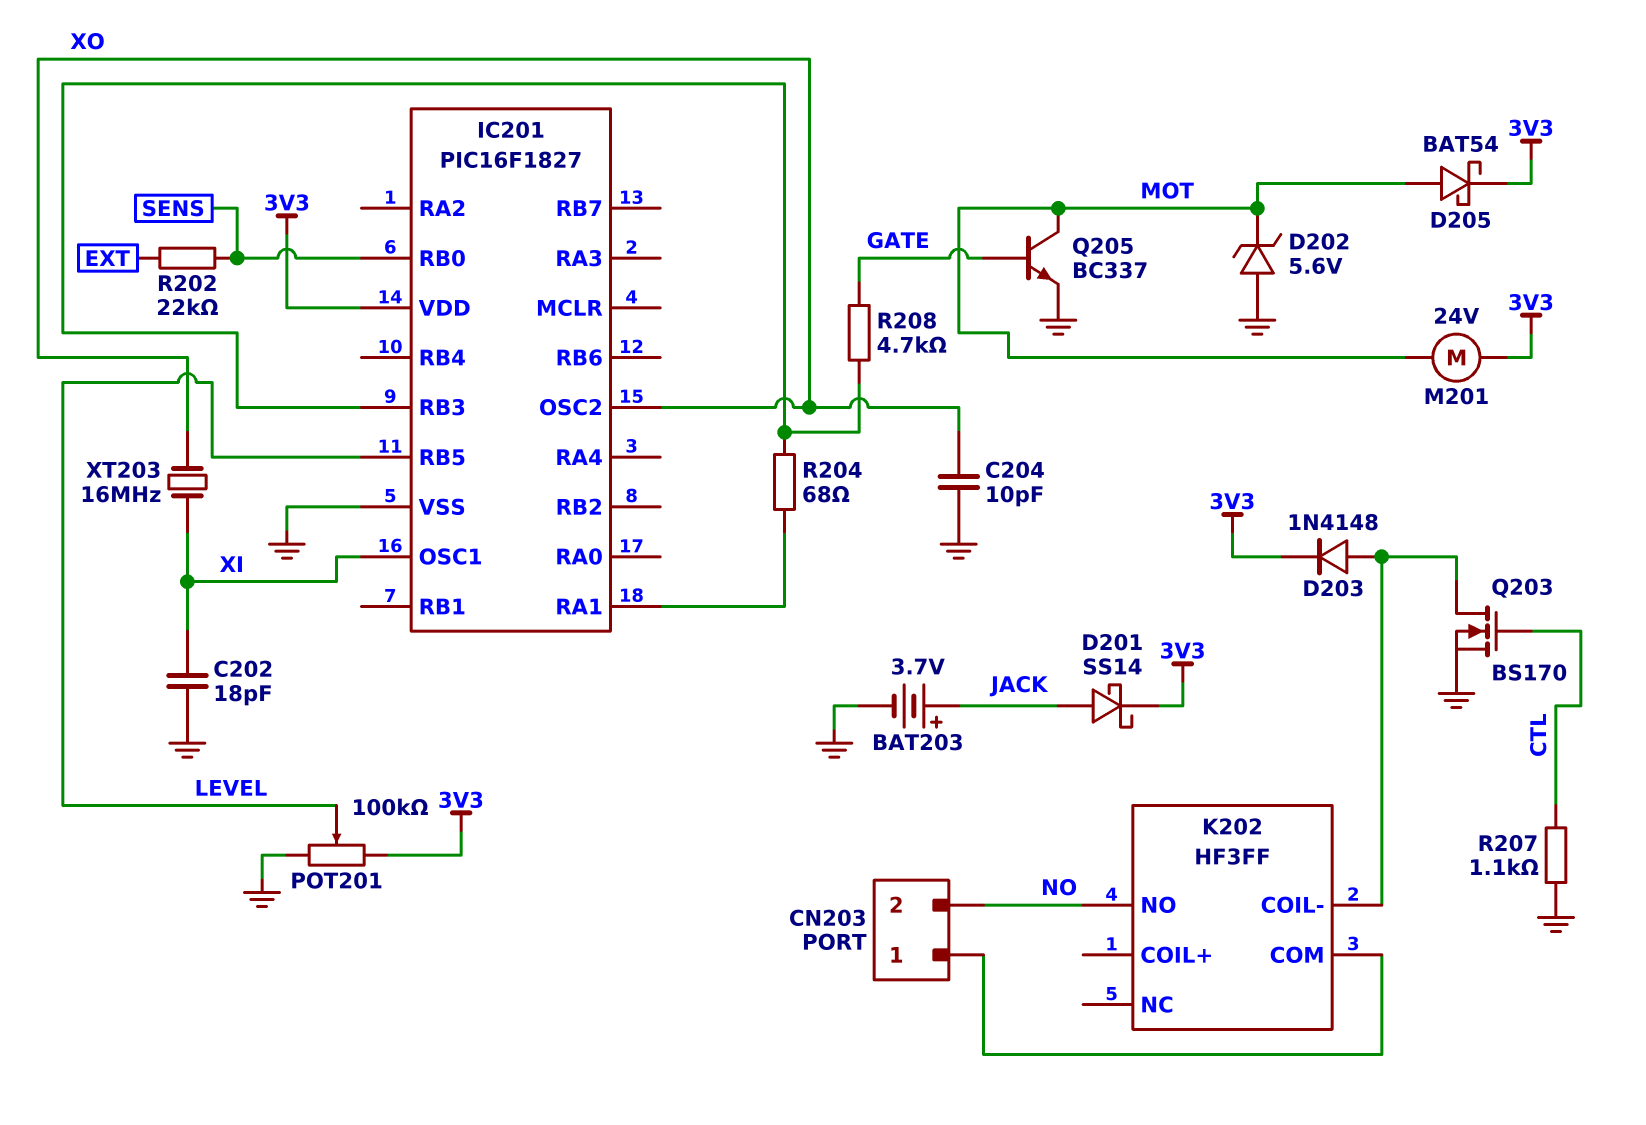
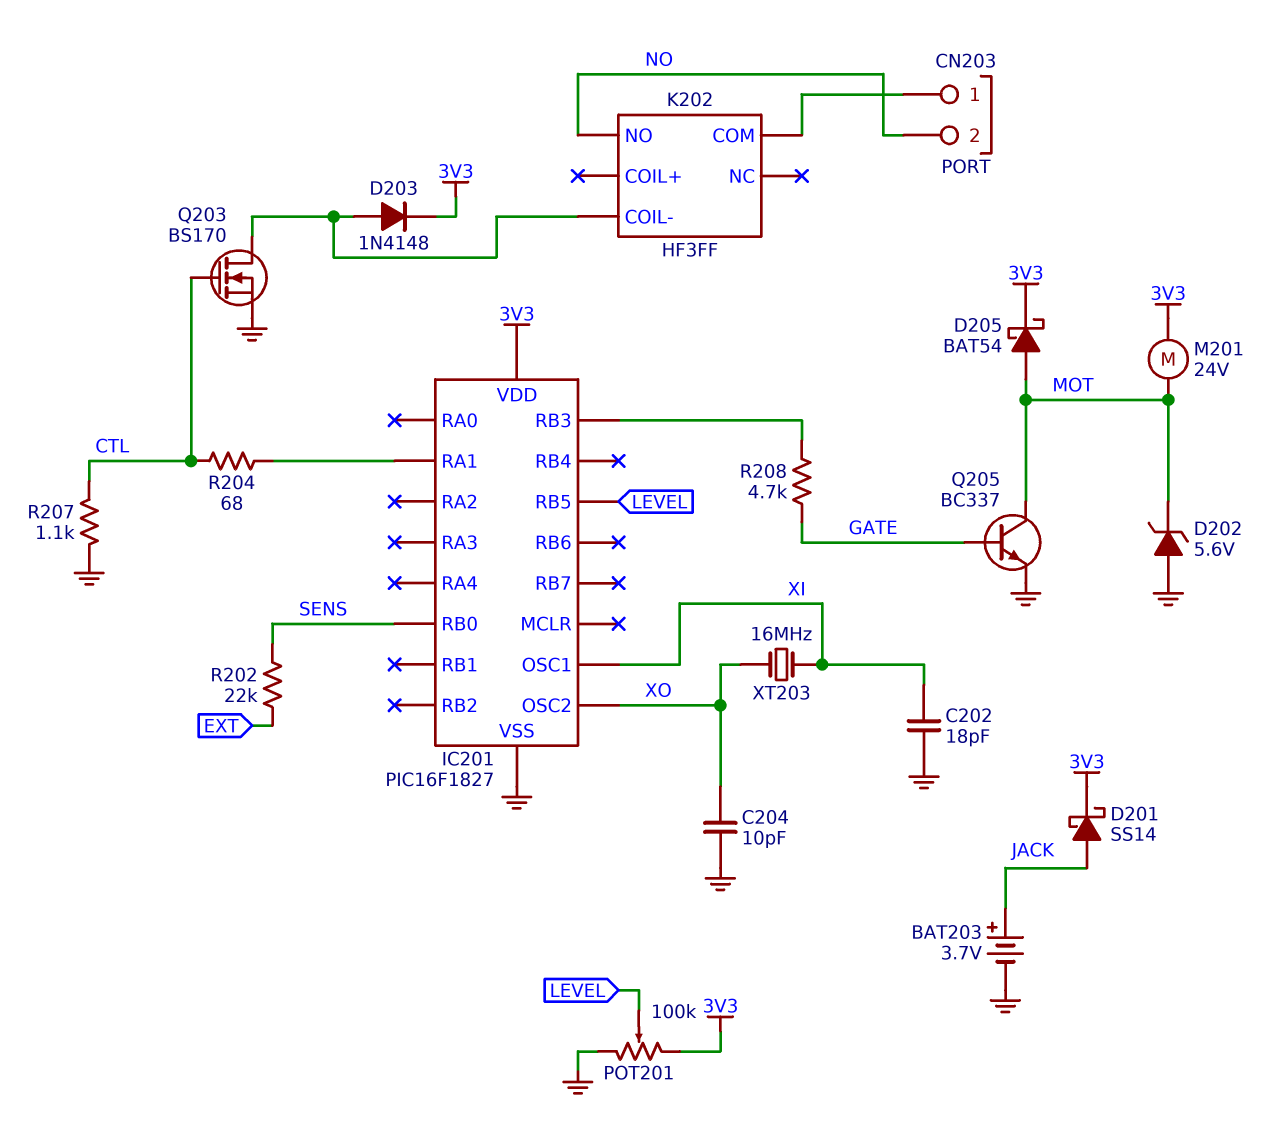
R204: 68 (IC201/RA1, IC201/RB3) -> 68 (CTL, IC201/RA1)

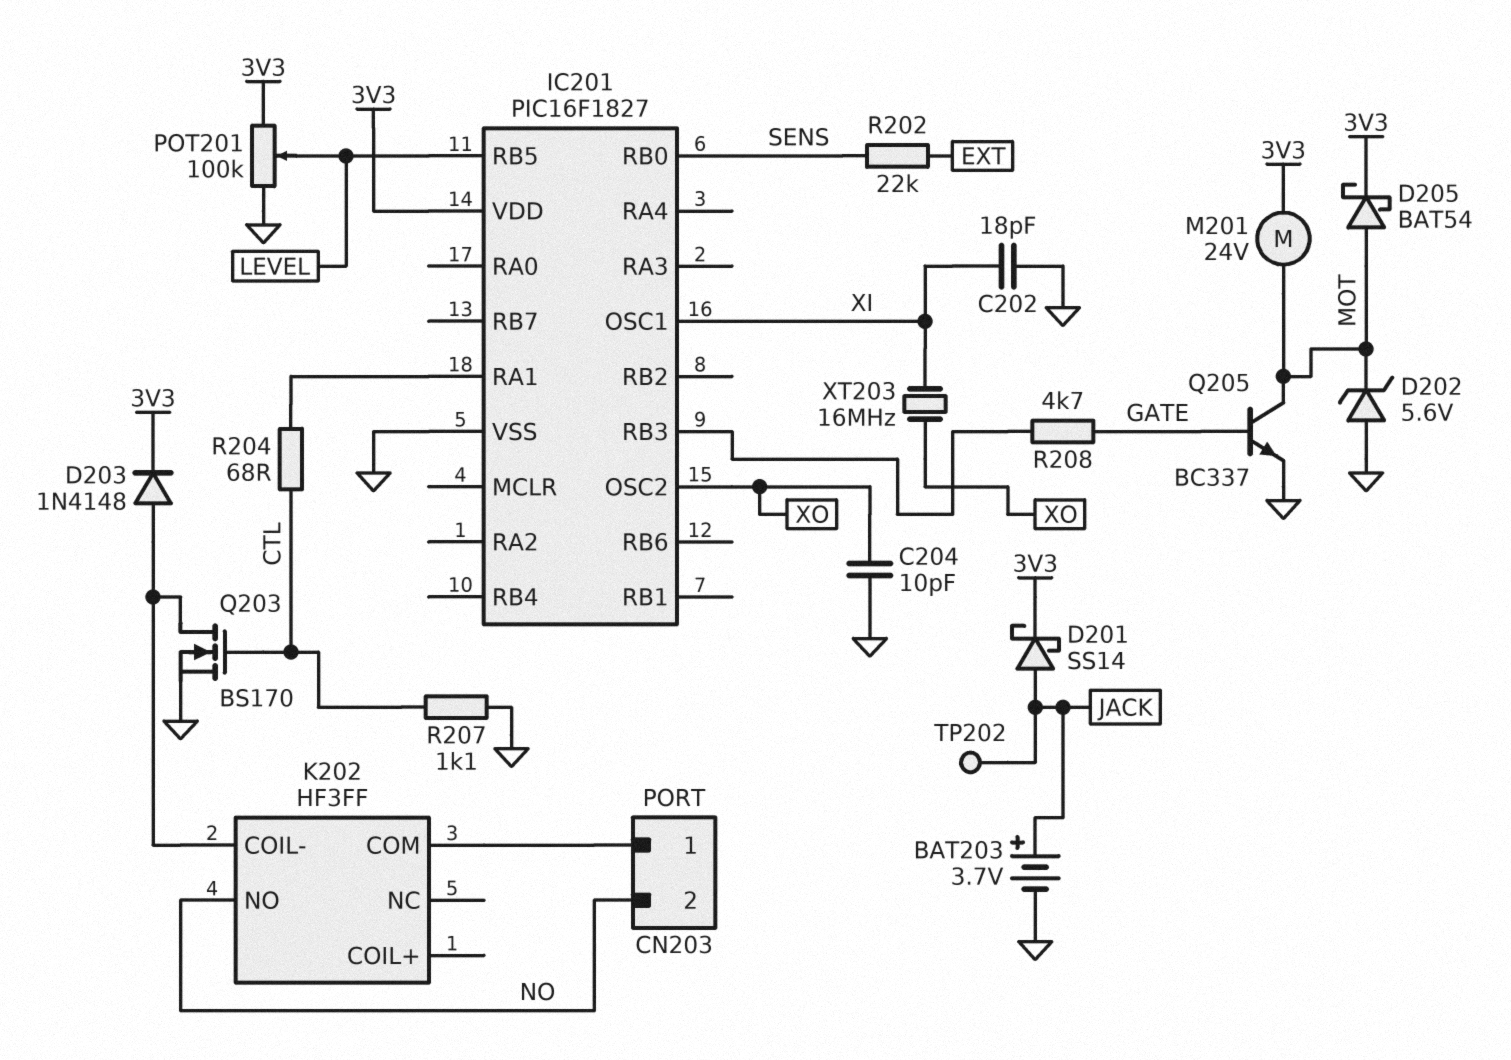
TP202: none -> test point (JACK)

